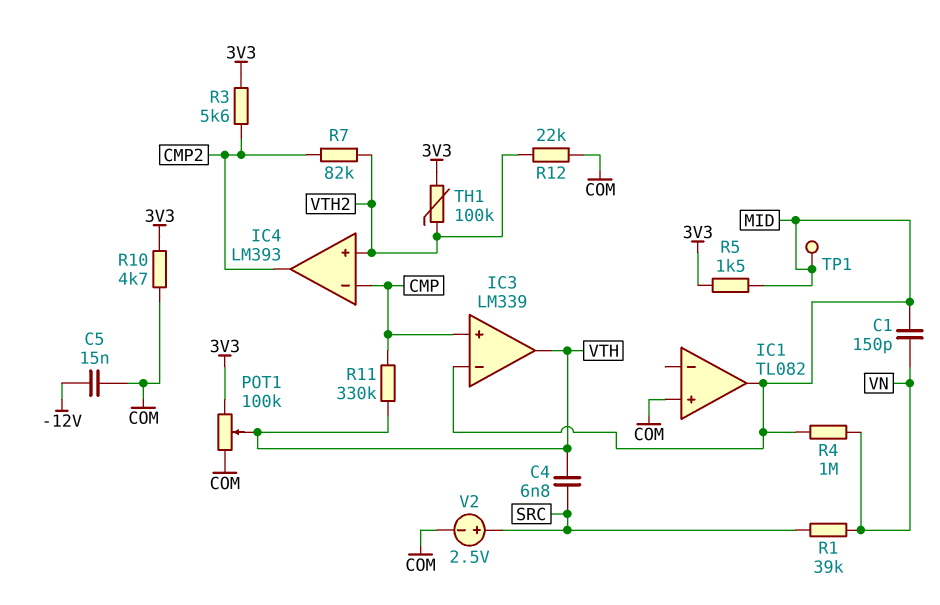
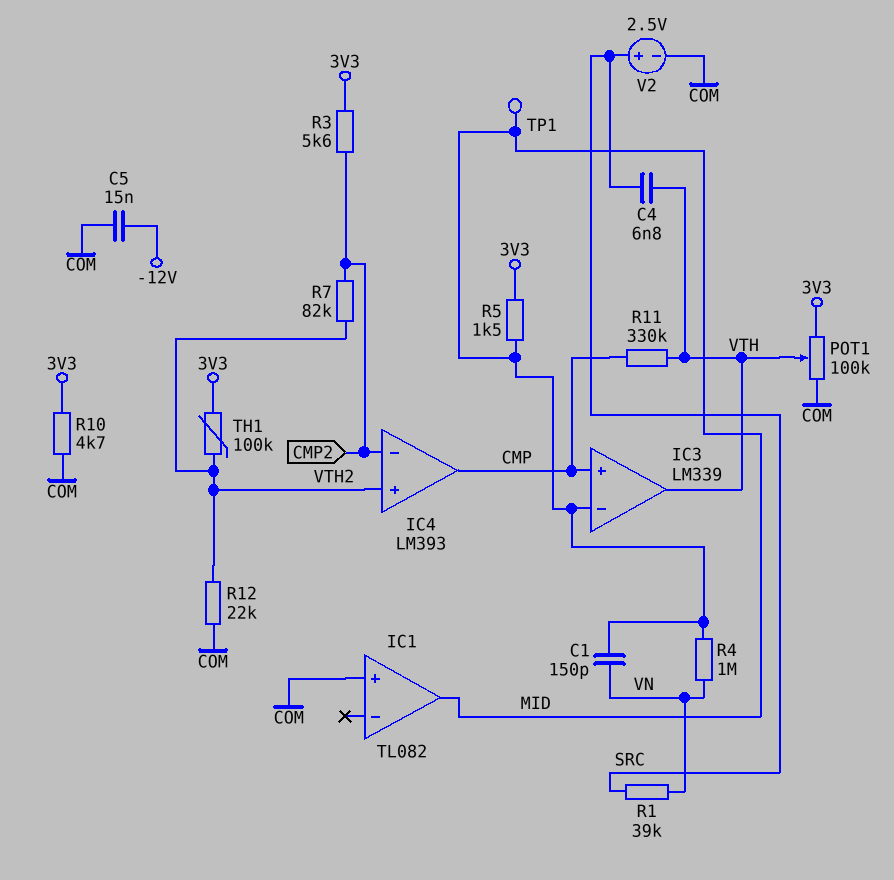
IC4 pin in-: CMP -> CMP2
IC4 pin out: CMP2 -> CMP

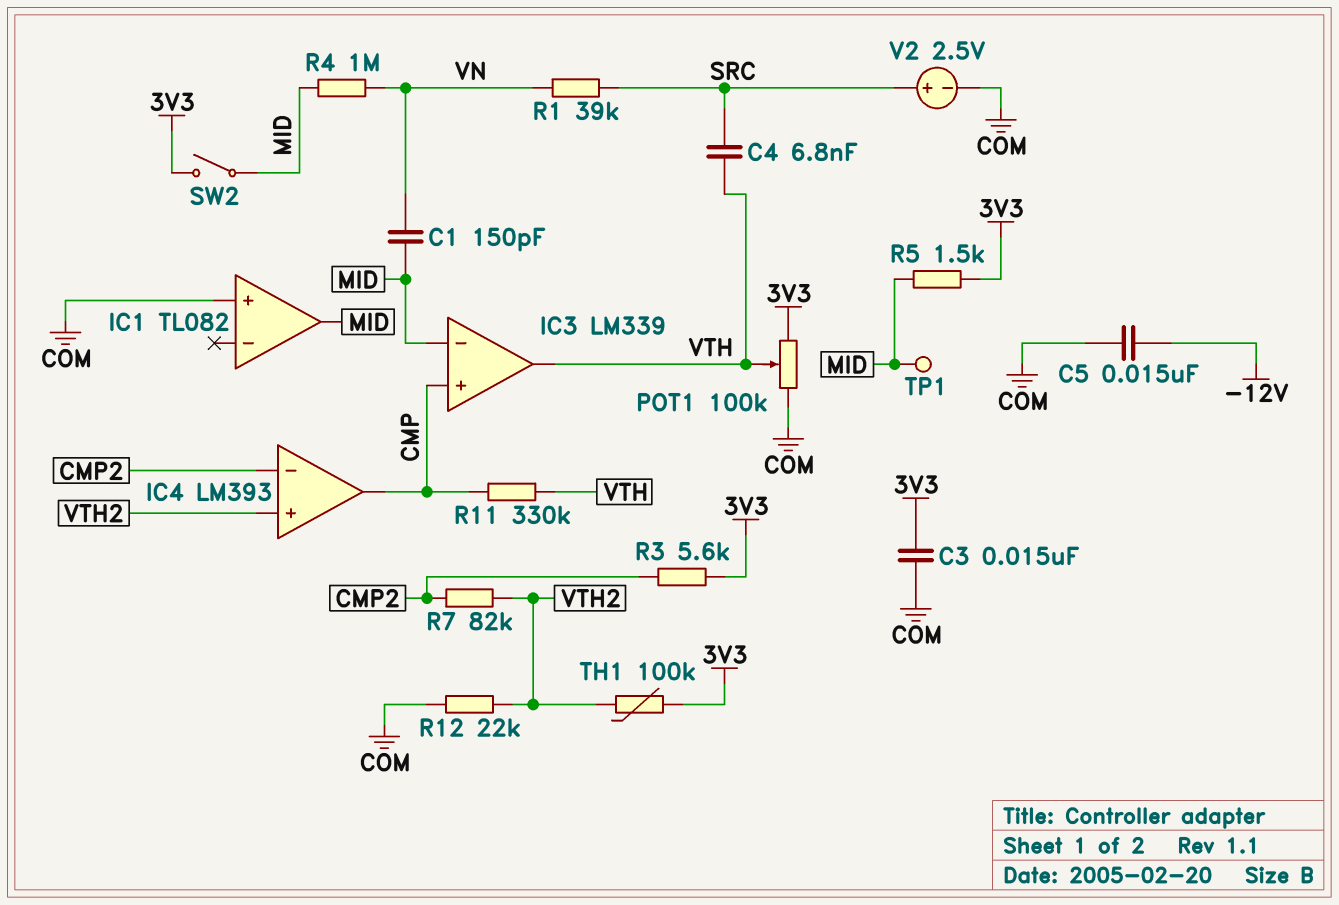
C3: none -> 15nF (3V3, COM)
R10: 4.7k (3V3, COM) -> none
SW2: none -> switch (3V3, MID)

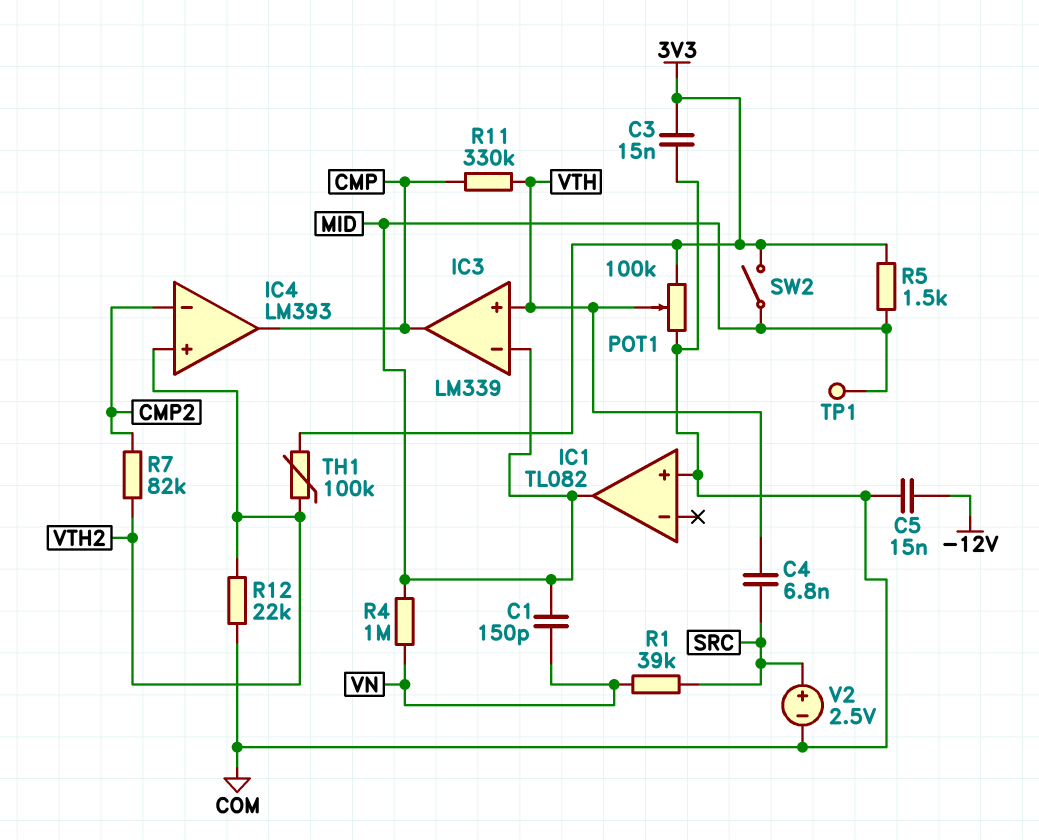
IC3 pin in+: CMP -> VTH
IC3 pin out: VTH -> CMP
R3: 5.6k (3V3, CMP2) -> none

